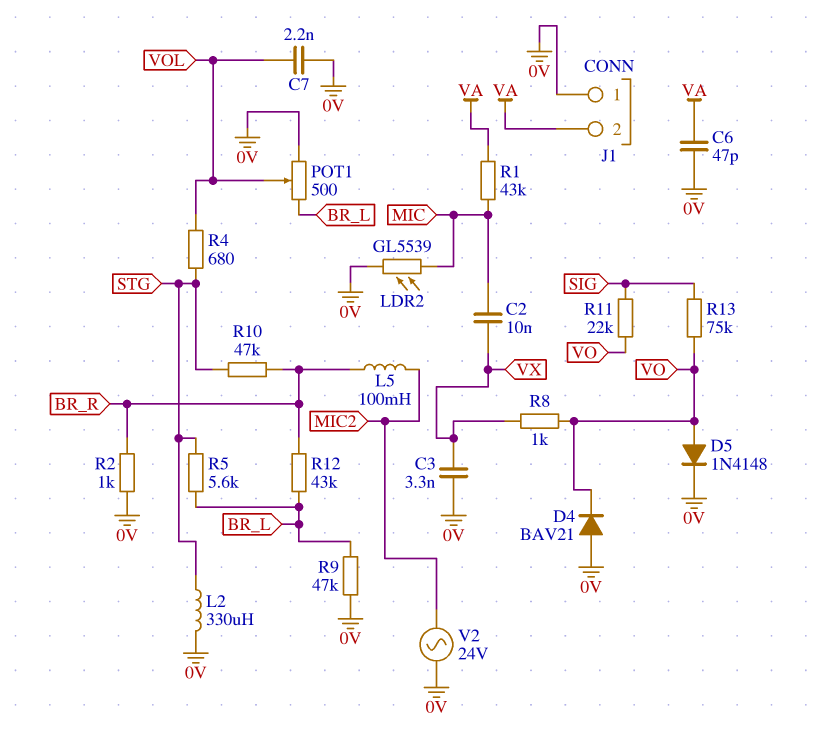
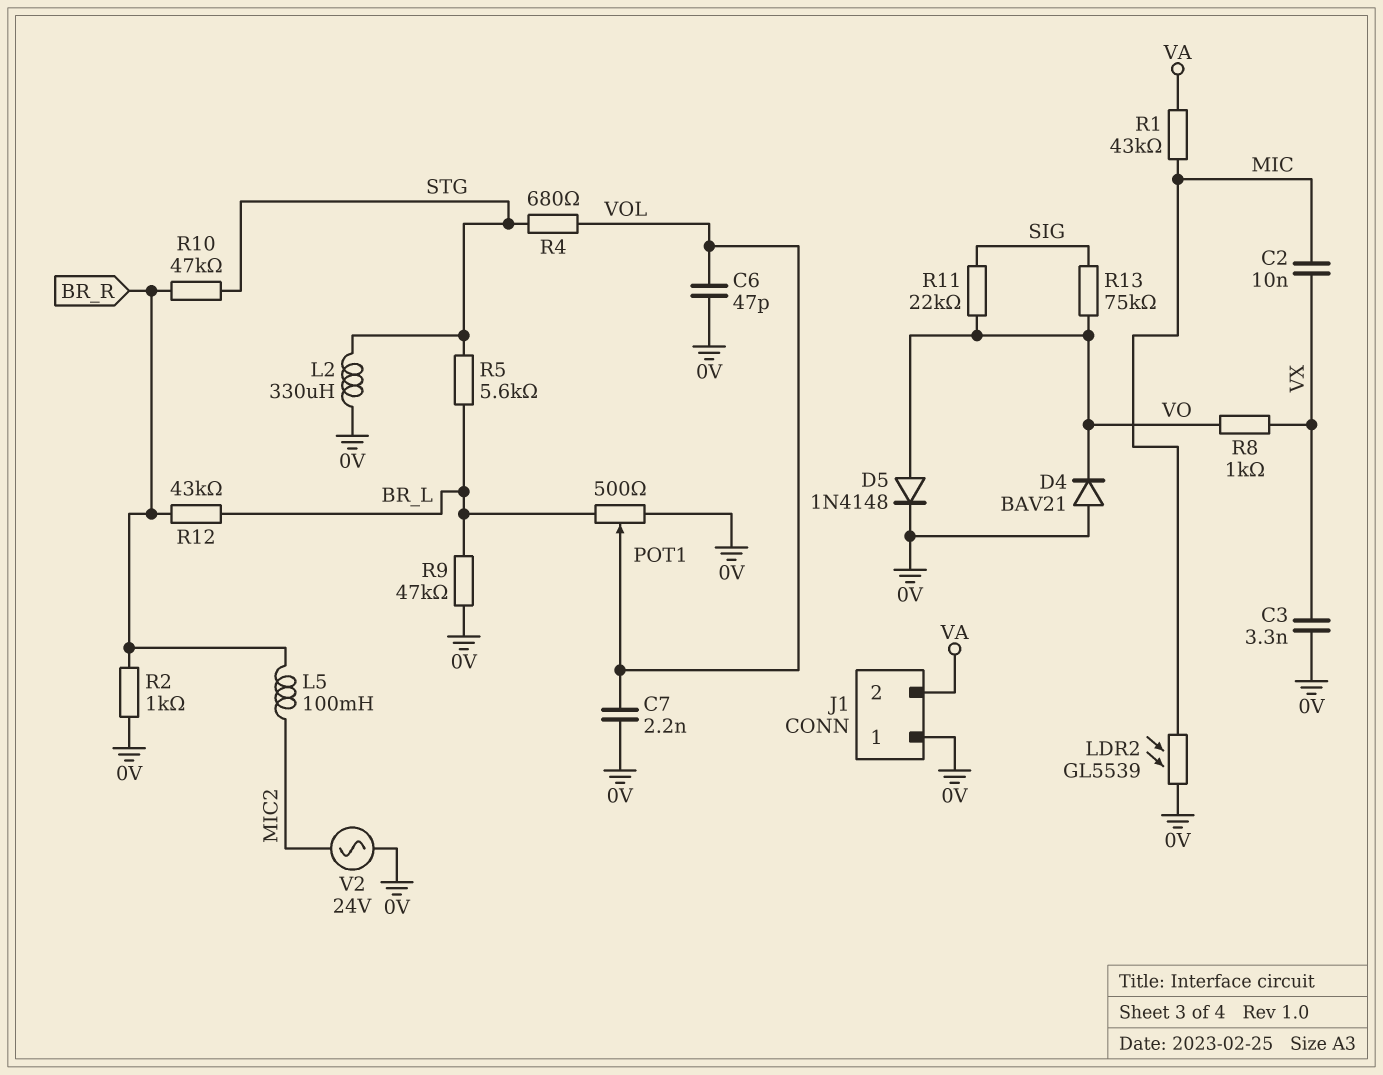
C6: 47pF (0V, VA) -> 47pF (0V, VOL)

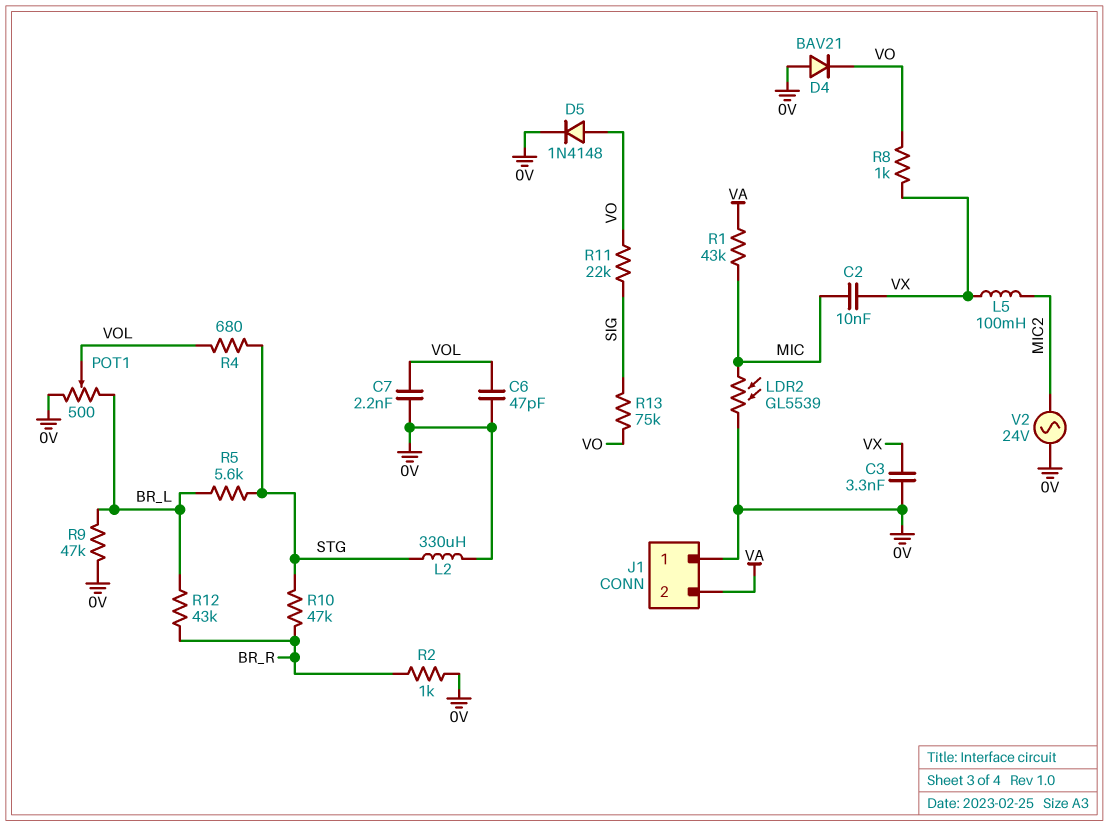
L5: 100mH (BR_R, MIC2) -> 100mH (MIC2, VX)

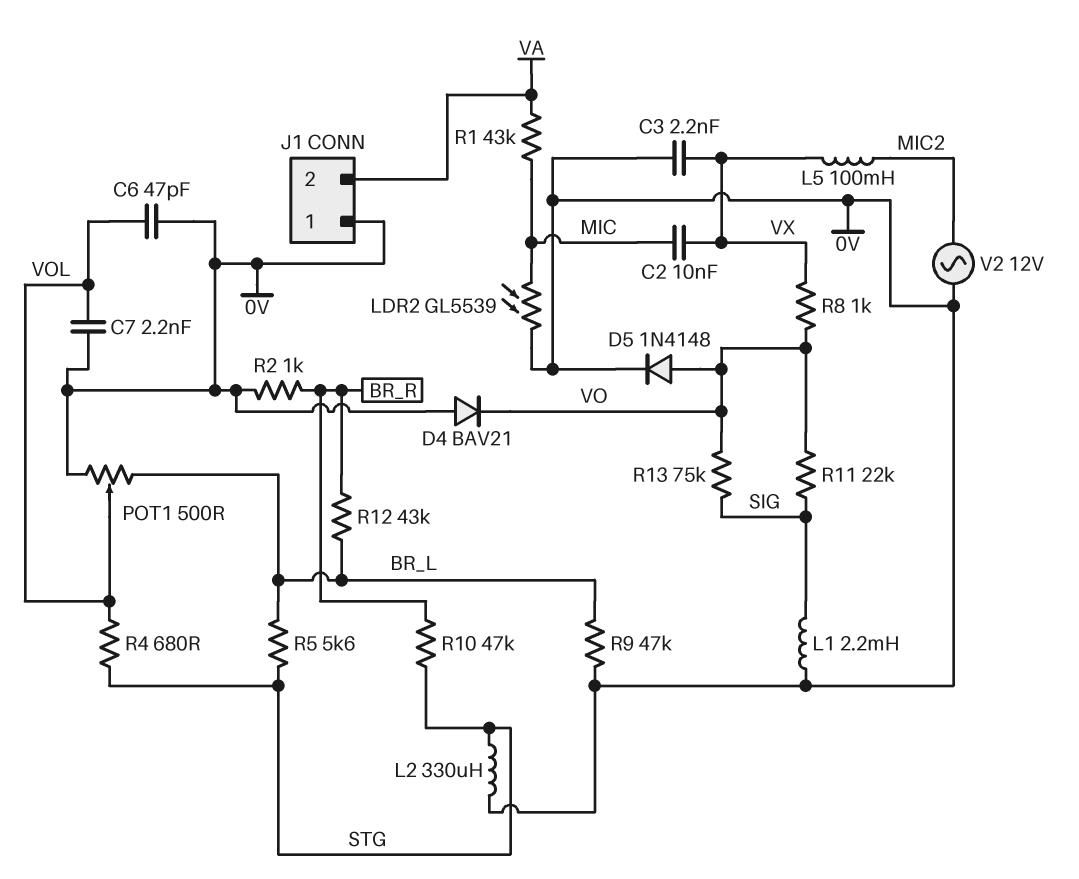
C3: 3.3nF (0V, VX) -> 2.2nF (0V, VX)
L1: none -> 2.2mH (0V, SIG)
V2: AC 24V (0V, MIC2) -> AC 12V (0V, MIC2)

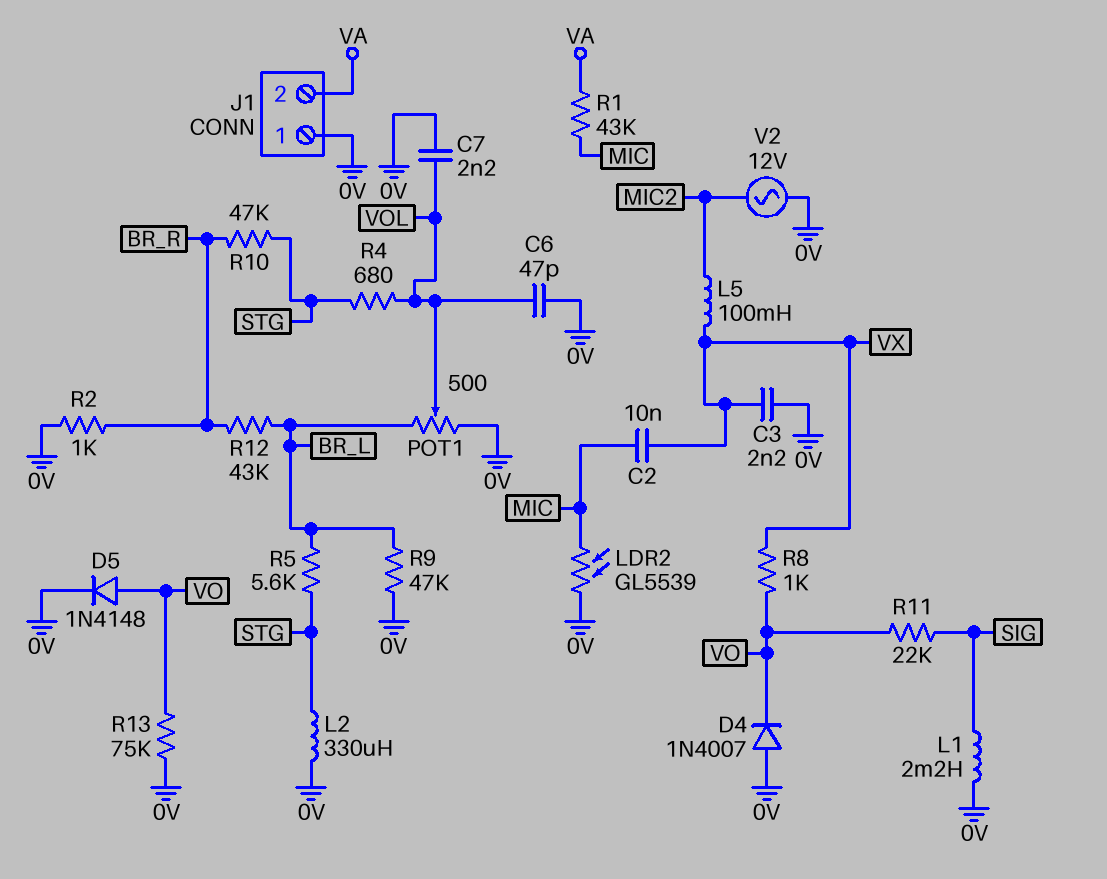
D4: diode BAV21 (A 0V, K VO) -> diode 1N4007 (A 0V, K VO)
R13: 75k (SIG, VO) -> 75k (0V, VO)

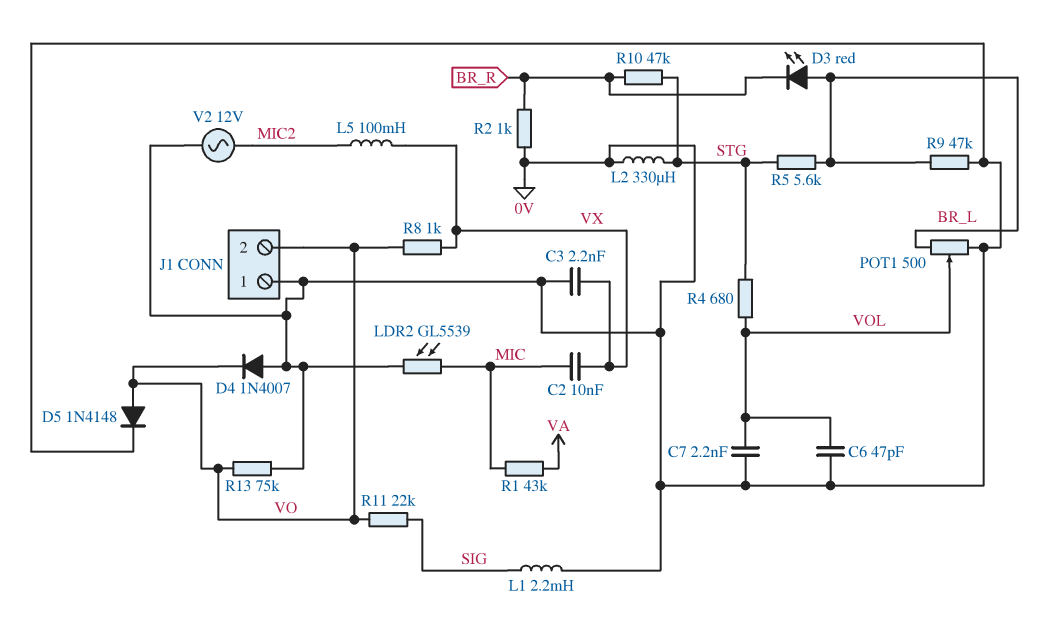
D3: none -> LED red (A BR_L, K BR_R)
J1 pin 2: VA -> VO
R12: 43k (BR_L, BR_R) -> none

